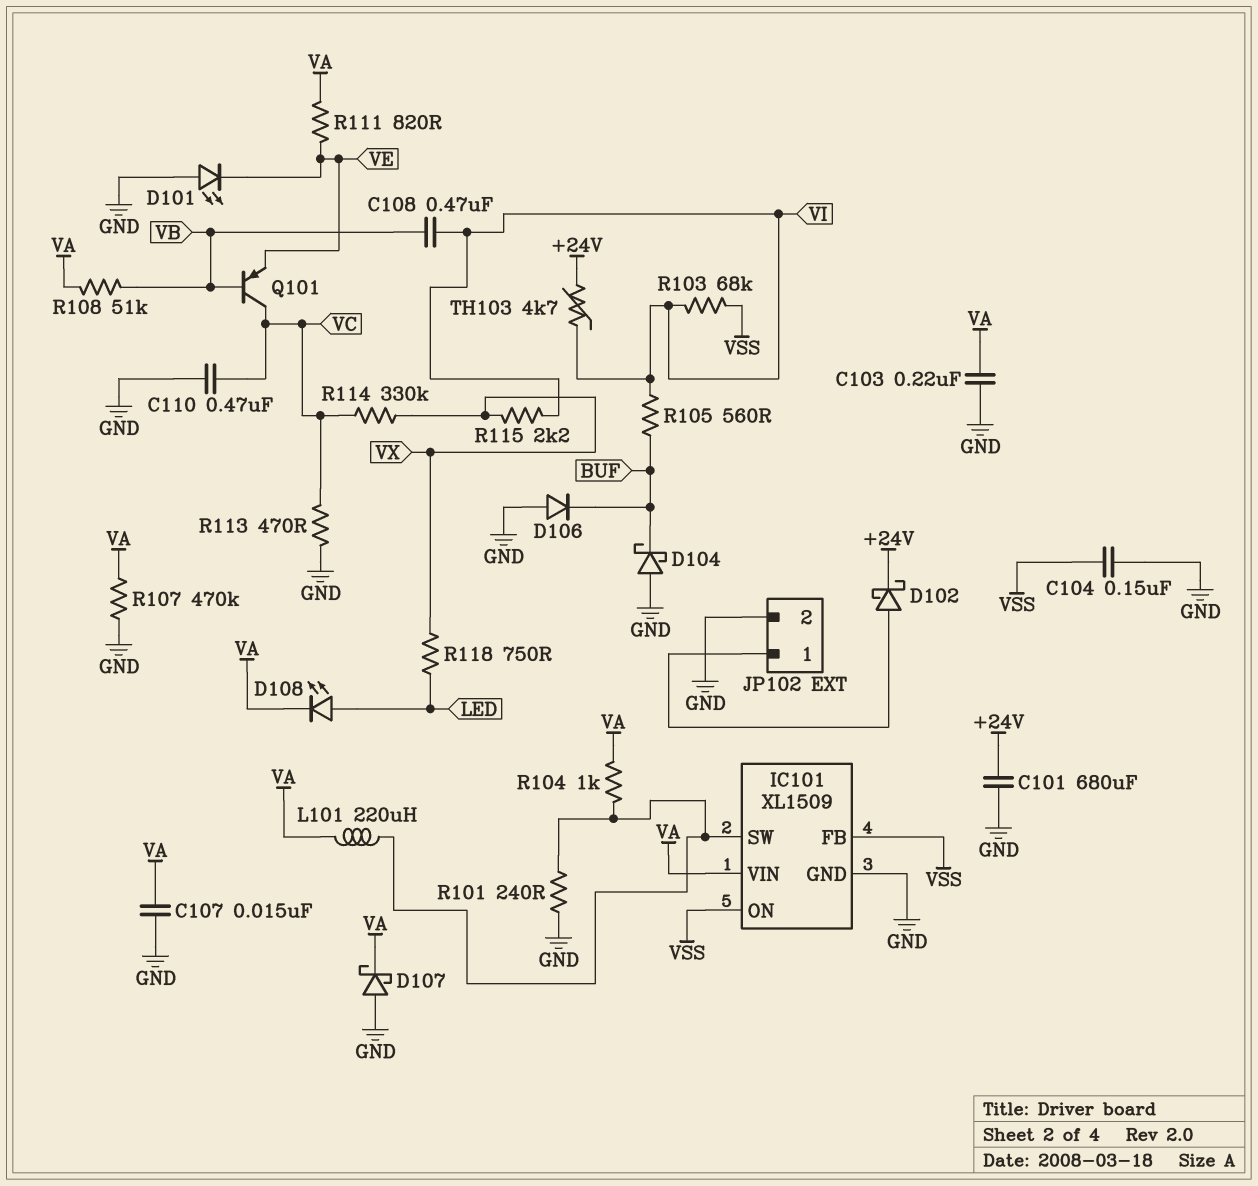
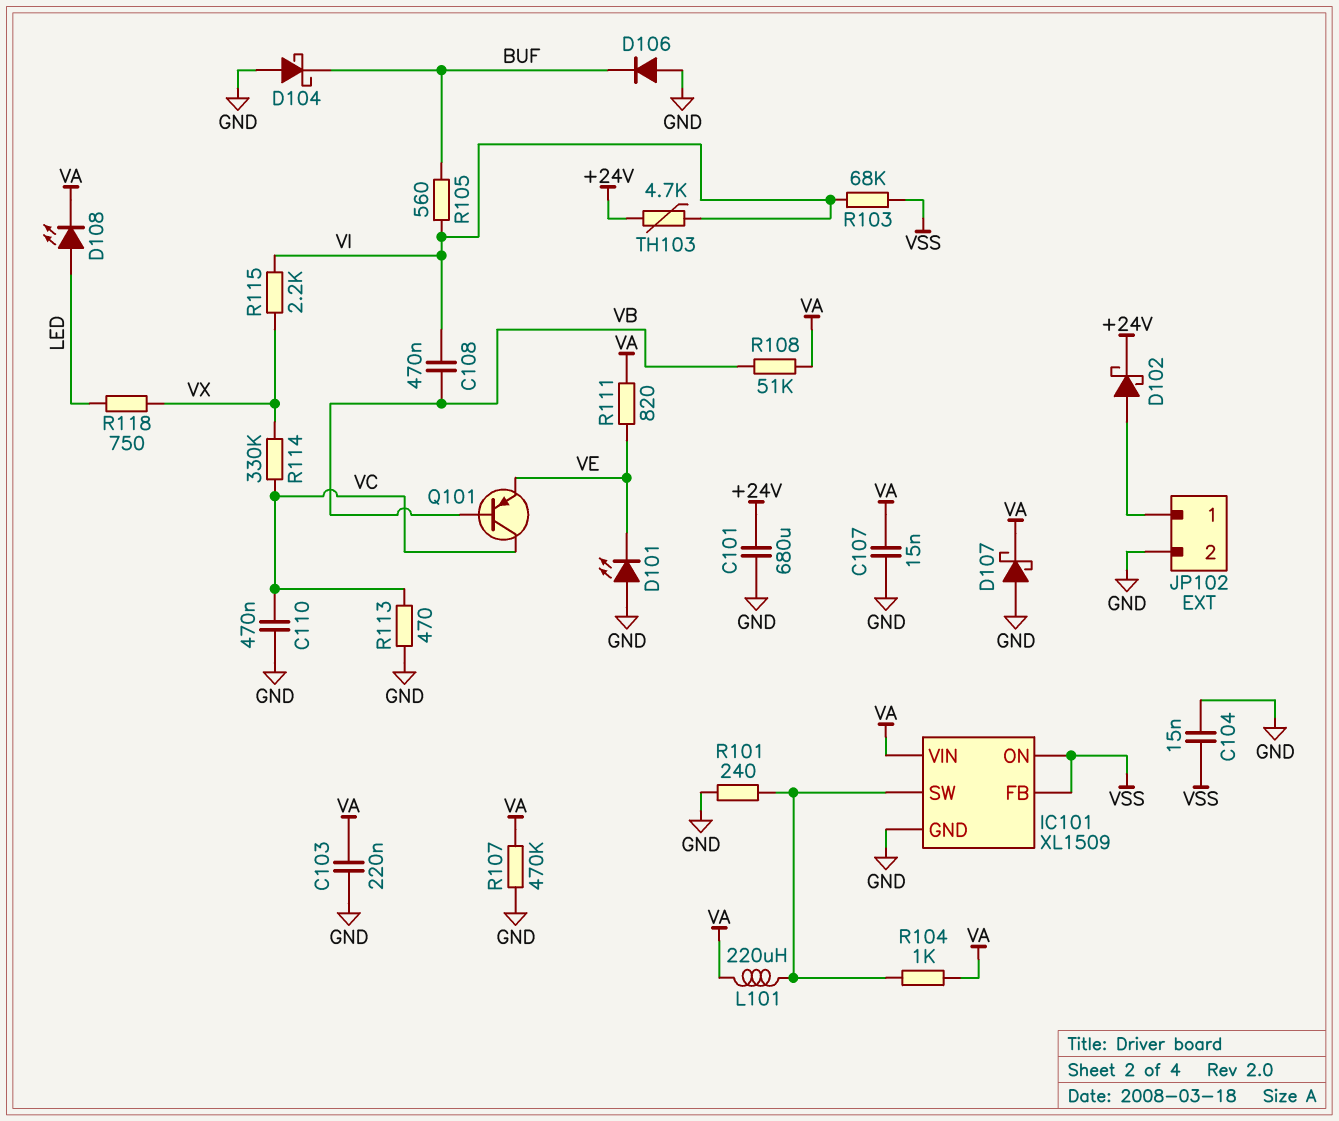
C104: 150nF (GND, VSS) -> 15nF (GND, VSS)

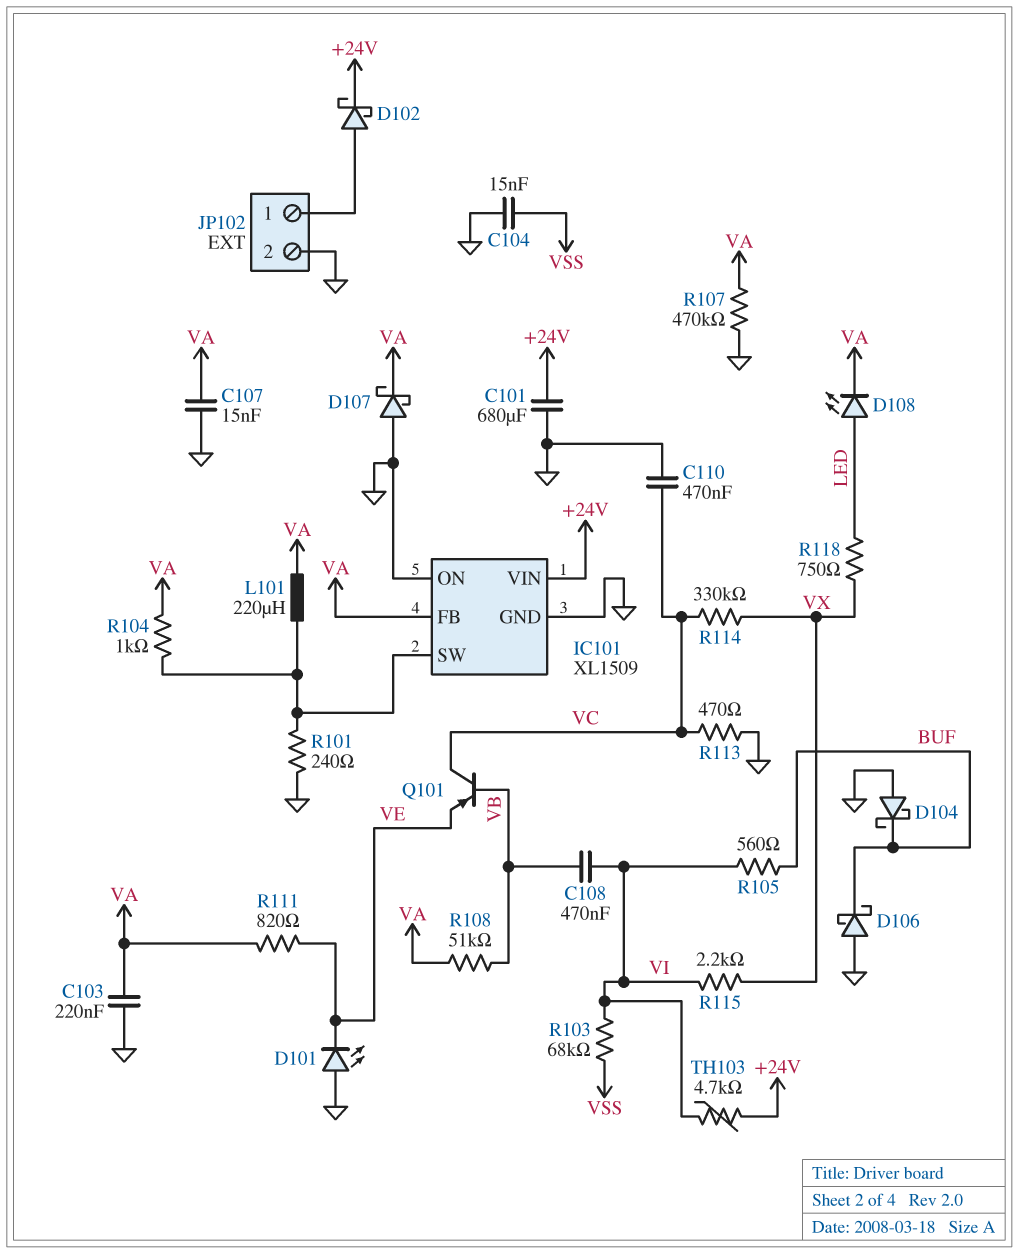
D106: diode (A GND, K BUF) -> schottky (A GND, K BUF)
IC101 pin FB: VSS -> VA
IC101 pin ON: VSS -> GND
IC101 pin VIN: VA -> +24V

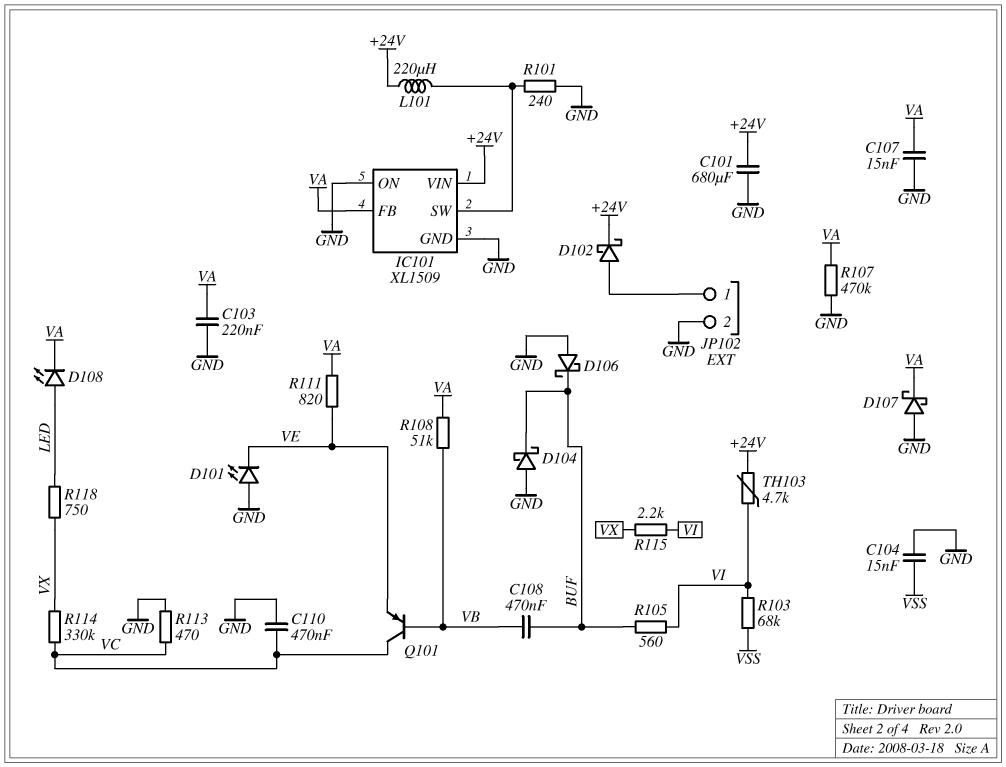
C108: 470nF (VB, VI) -> 470nF (BUF, VB)
L101: 220uH (IC101/SW, VA) -> 220uH (+24V, IC101/SW)
R104: 1k (IC101/SW, VA) -> none

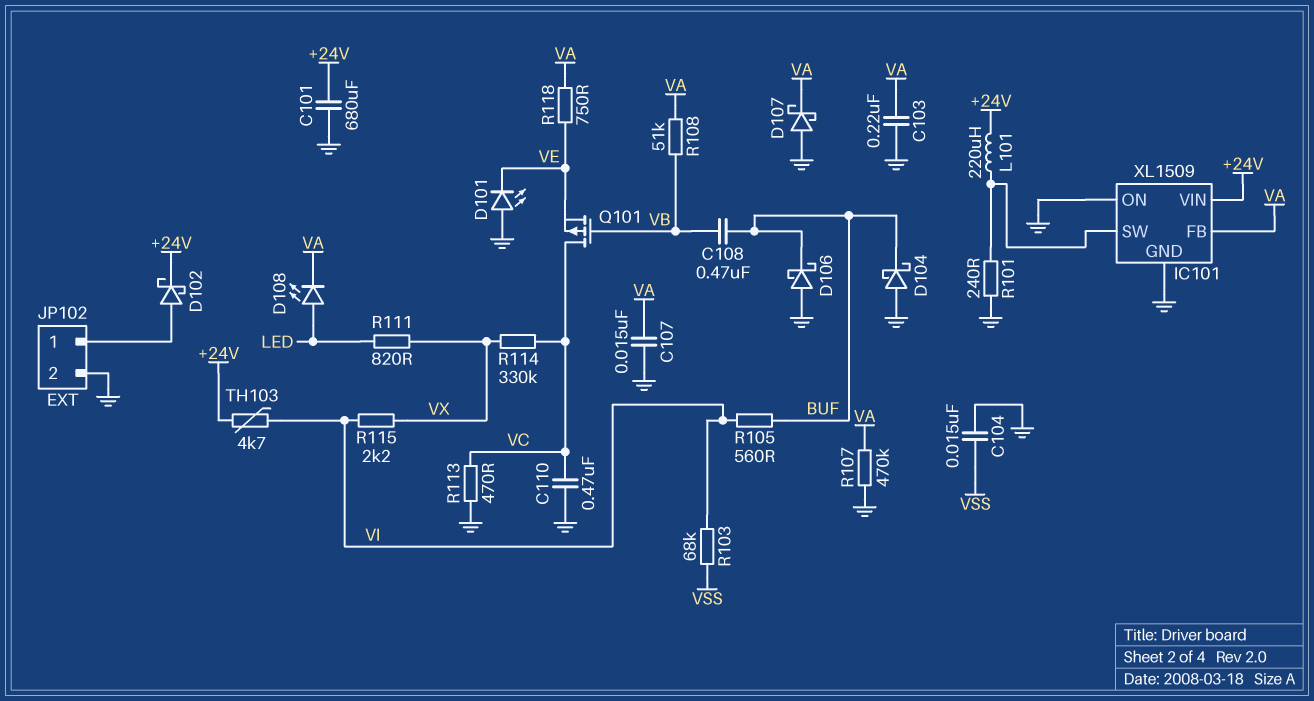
Q101: PNP (B VB, C VC, E VE) -> PMOS (G VB, D VC, S VE)
R111: 820 (VA, VE) -> 820 (LED, VX)
R118: 750 (LED, VX) -> 750 (VA, VE)

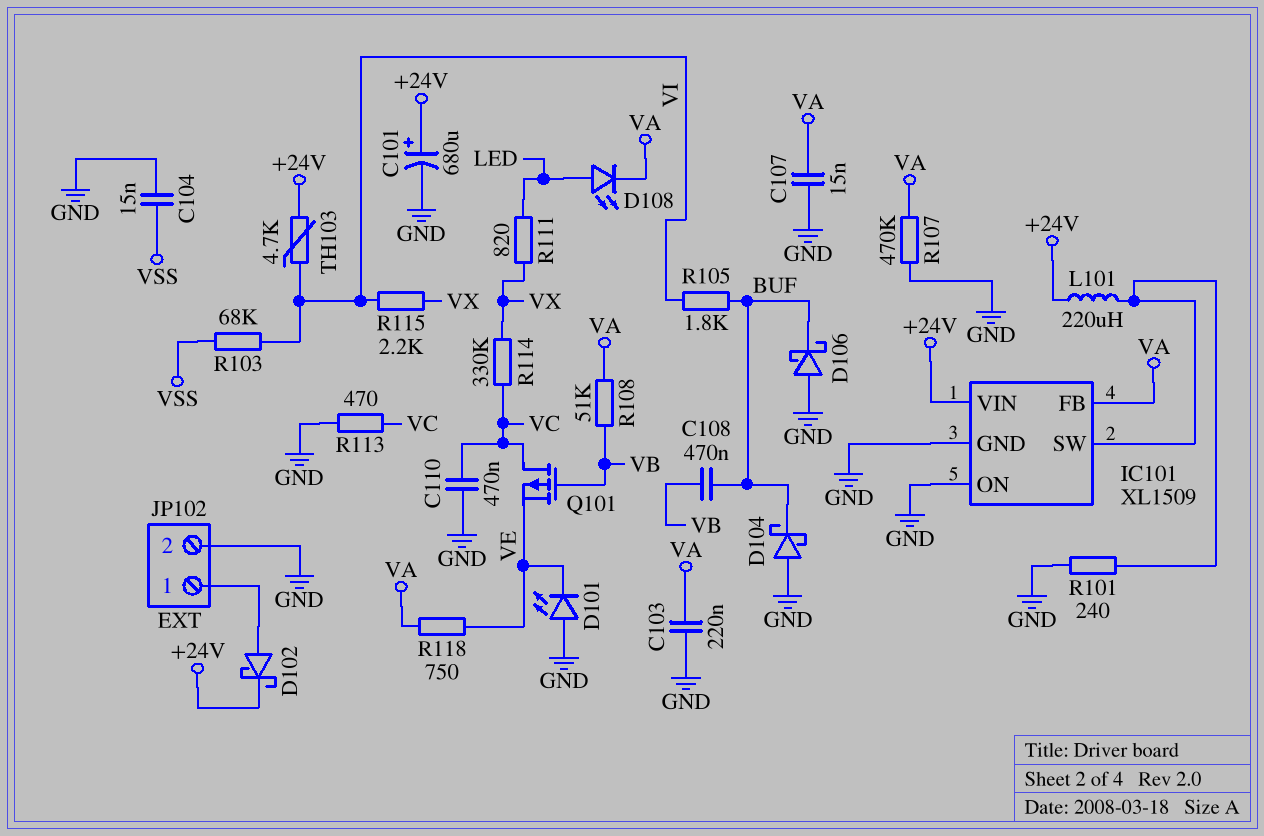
C101: 680uF (+24V, GND) -> 680uF (plus +24V, minus GND)
D107: schottky (A GND, K VA) -> none
R105: 560 (BUF, VI) -> 1.8k (BUF, VI)

